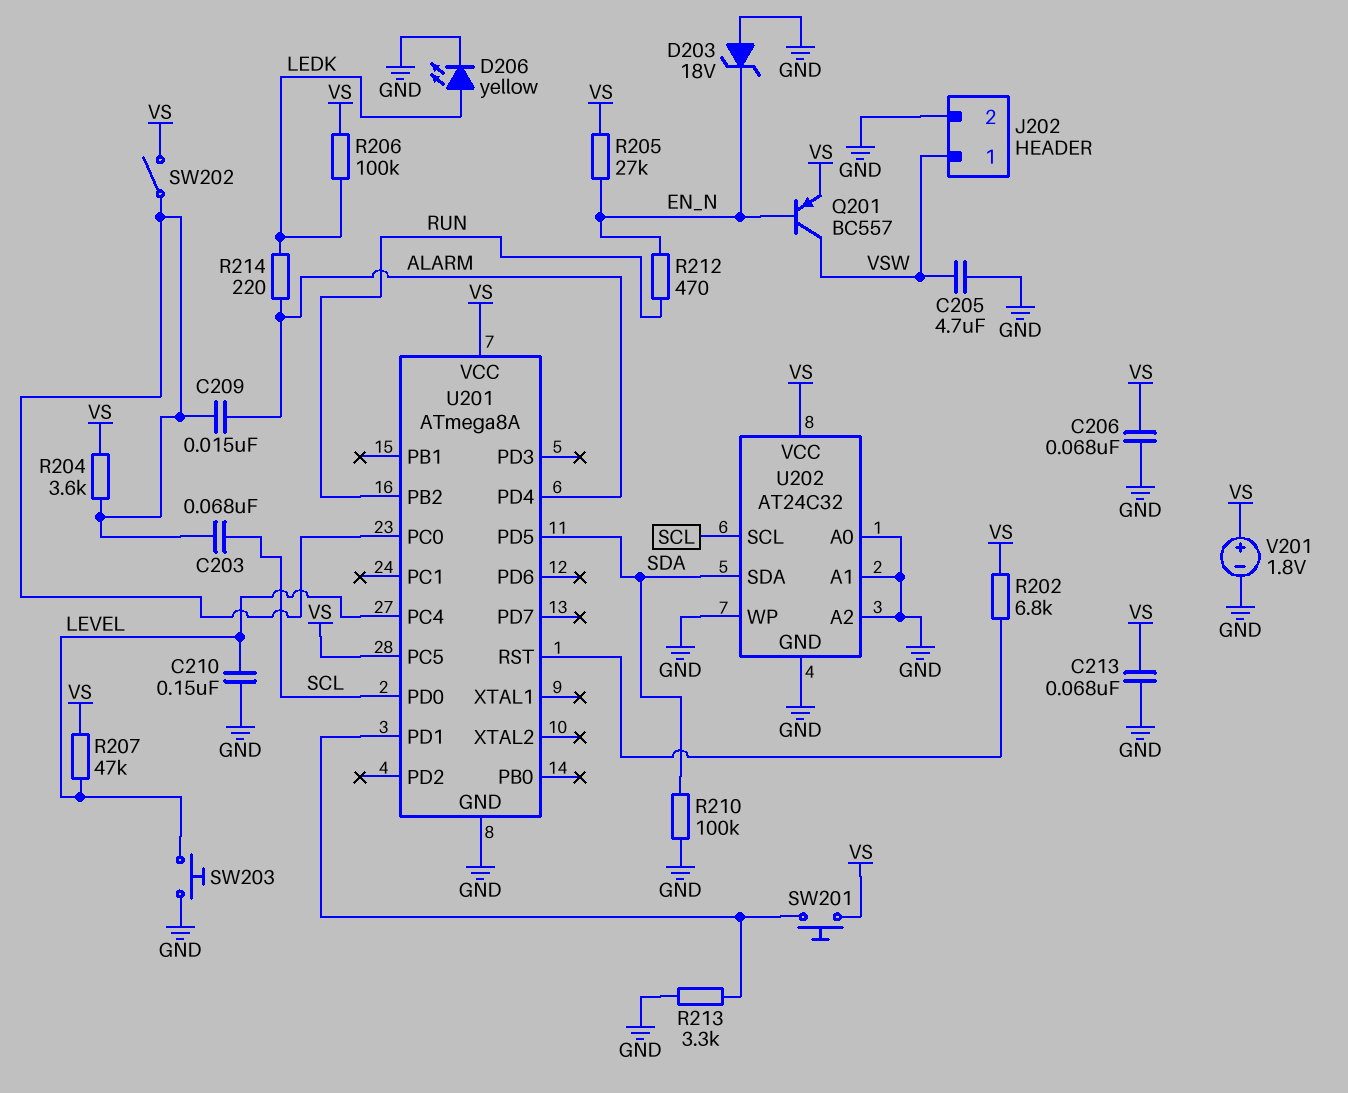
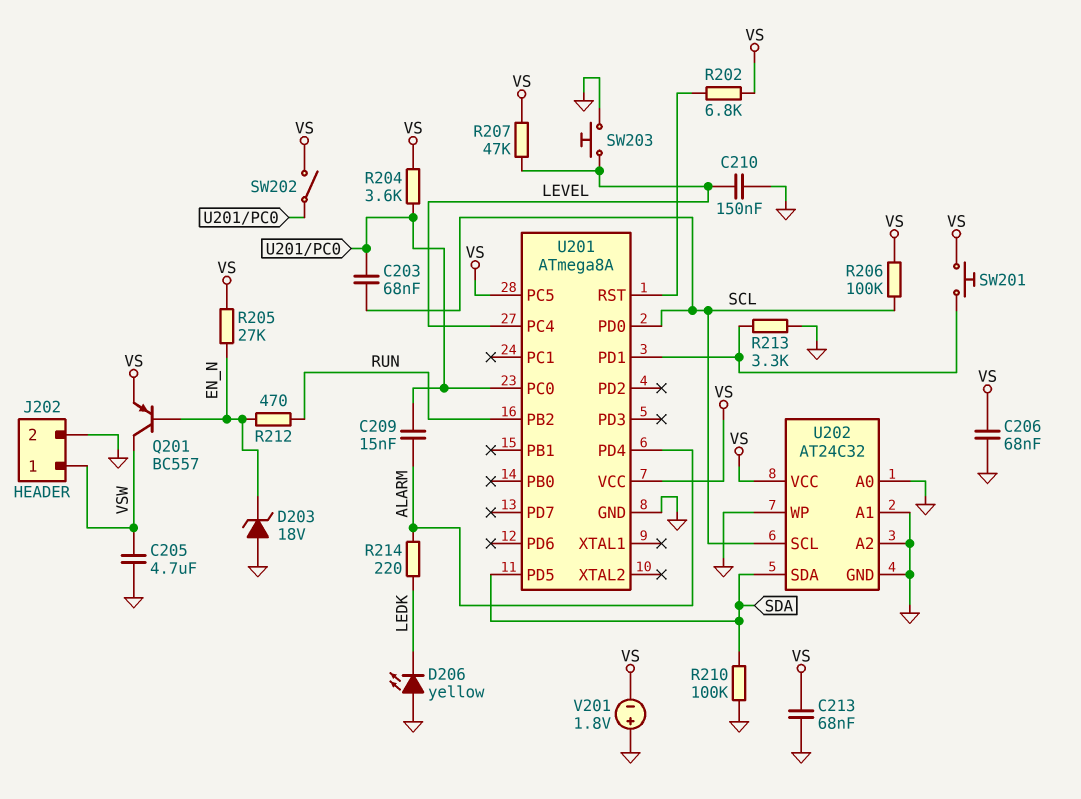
D206: LED yellow (A LEDK, K GND) -> LED yellow (A GND, K LEDK)
R206: 100k (LEDK, VS) -> 100k (SCL, VS)
V201: 1.8V (plus VS, minus GND) -> 1.8V (plus GND, minus VS)

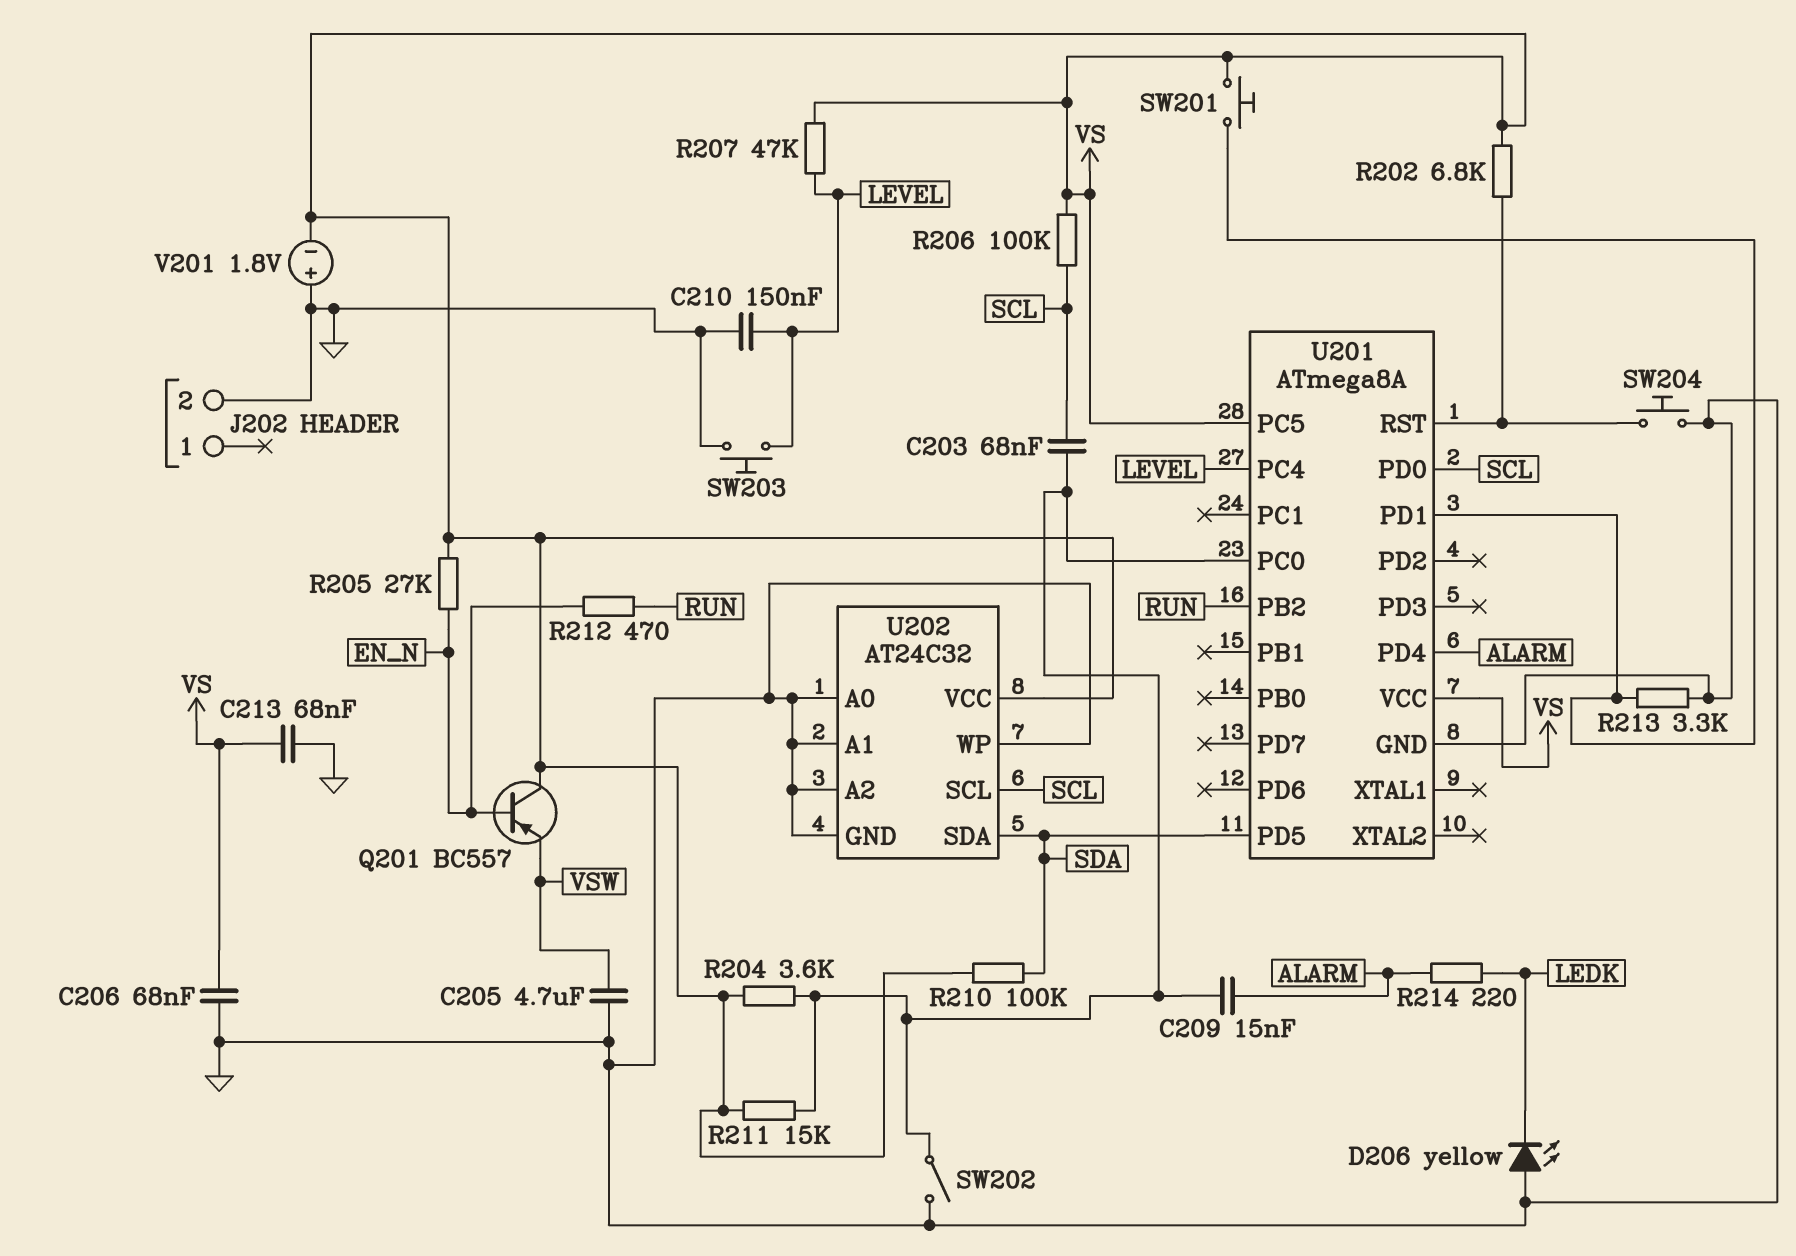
D203: zener 18V (A GND, K EN_N) -> none
J202 pin 1: VSW -> none
Q201: PNP BC557 (B EN_N, C VSW, E VS) -> PNP BC557 (B EN_N, C VS, E VSW)
R210: 100k (GND, SDA) -> 100k (SDA, VS)
R211: none -> 15k (U201/PC0, VS)
SW202: switch (U201/PC0, VS) -> switch (GND, U201/PC0)
SW204: none -> button (GND, U201/RST)

